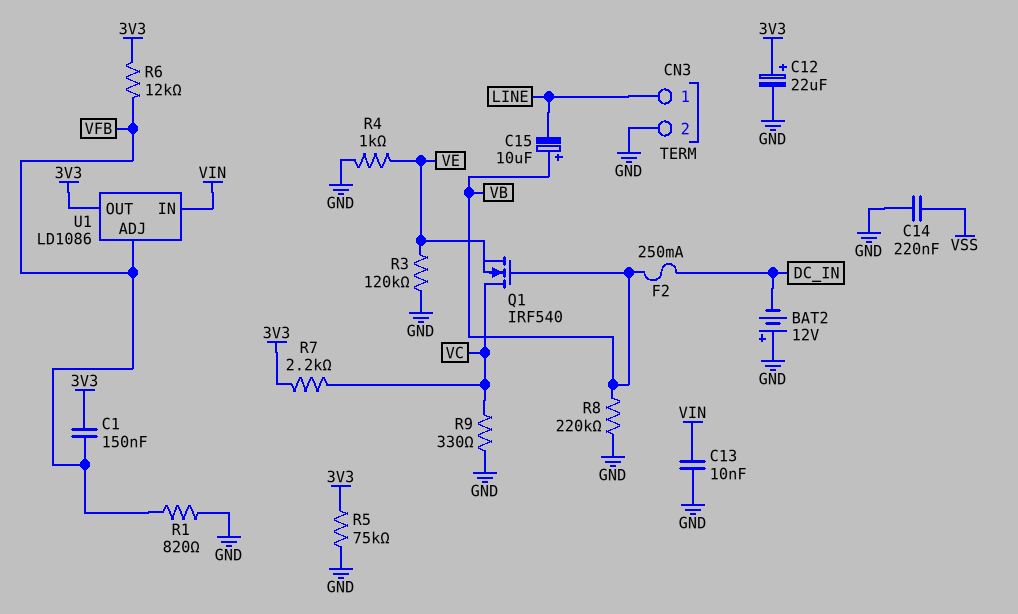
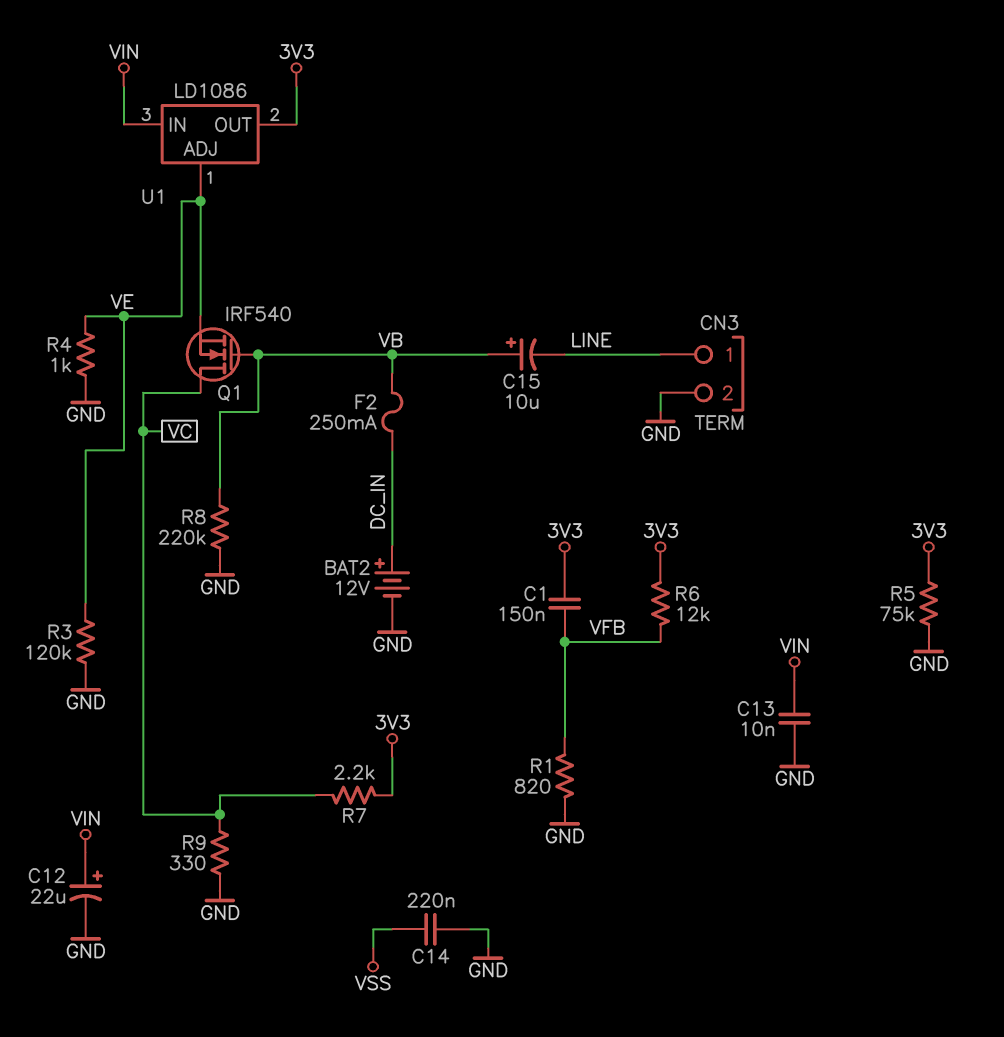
BAT2: 12V (plus GND, minus DC_IN) -> 12V (plus DC_IN, minus GND)
C12: 22uF (plus 3V3, minus GND) -> 22uF (plus VIN, minus GND)
U1 pin ADJ: VFB -> VE

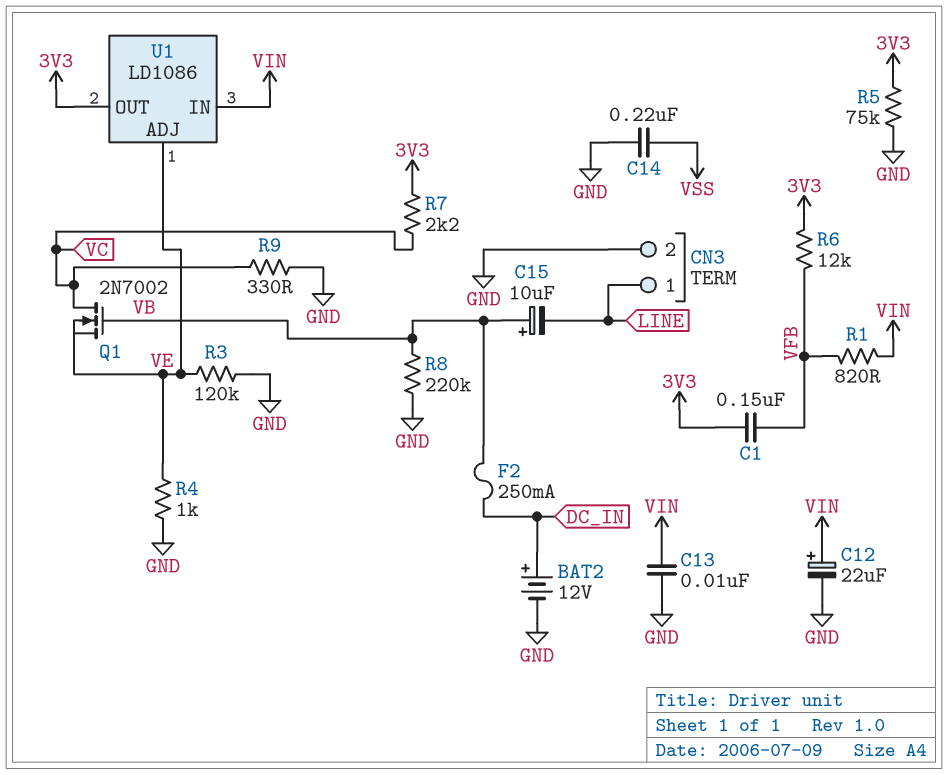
Q1: NMOS IRF540 (G VB, D VC, S VE) -> NMOS 2N7002 (G VB, D VC, S VE)
R1: 820 (GND, VFB) -> 820 (VFB, VIN)

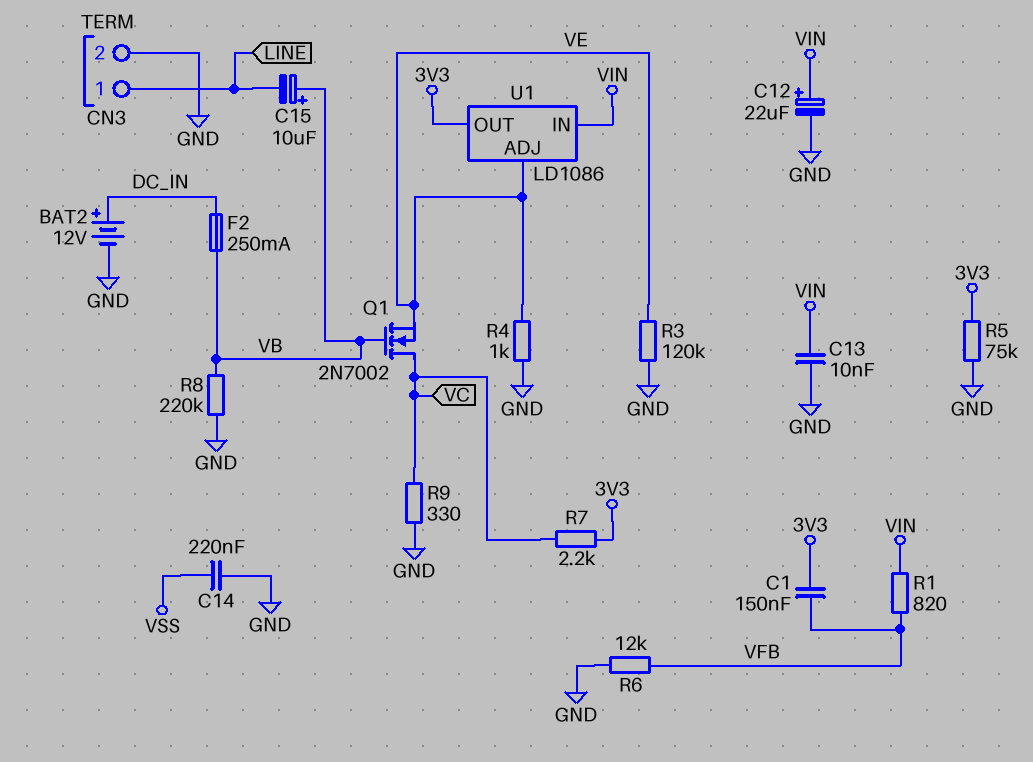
R6: 12k (3V3, VFB) -> 12k (GND, VFB)

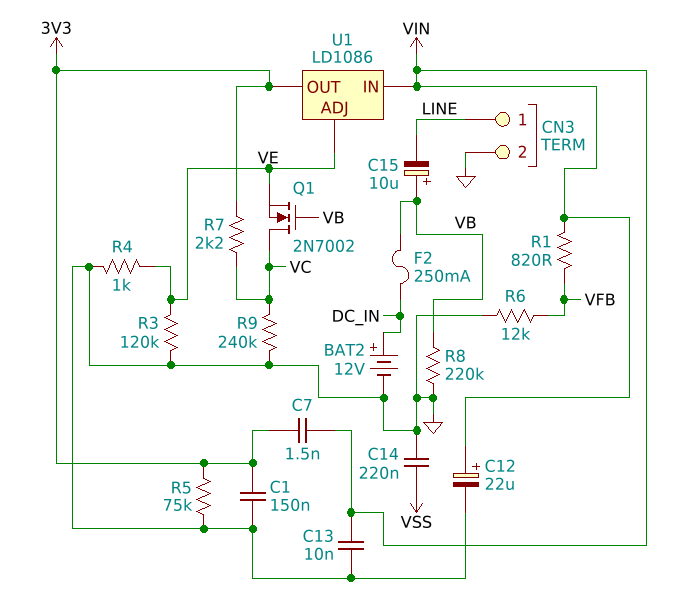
C1: 150nF (3V3, VFB) -> 150nF (3V3, GND)
C7: none -> 1.5nF (3V3, VIN)
R9: 330 (GND, VC) -> 240k (GND, VC)

